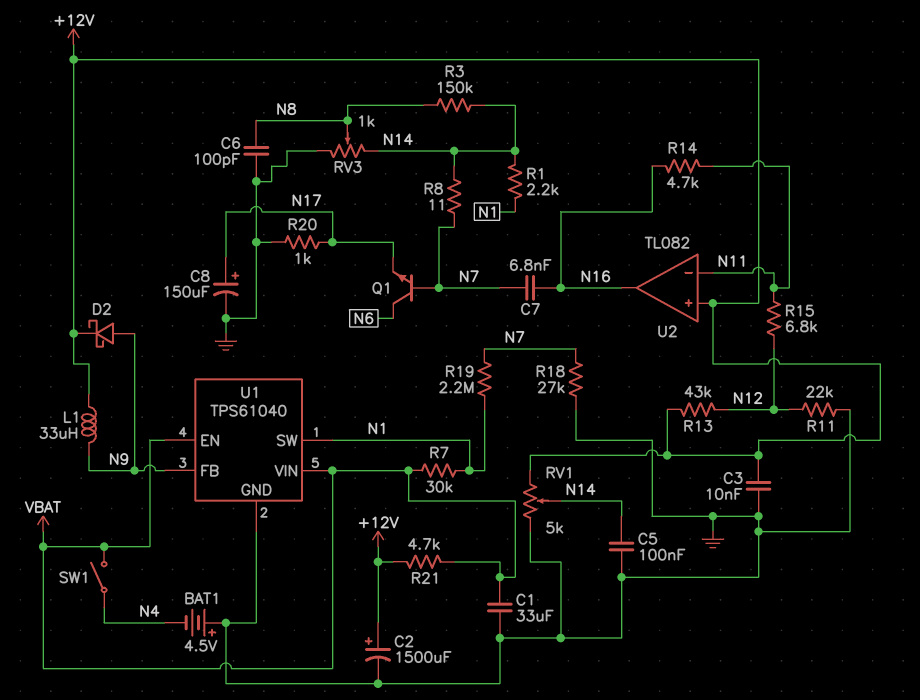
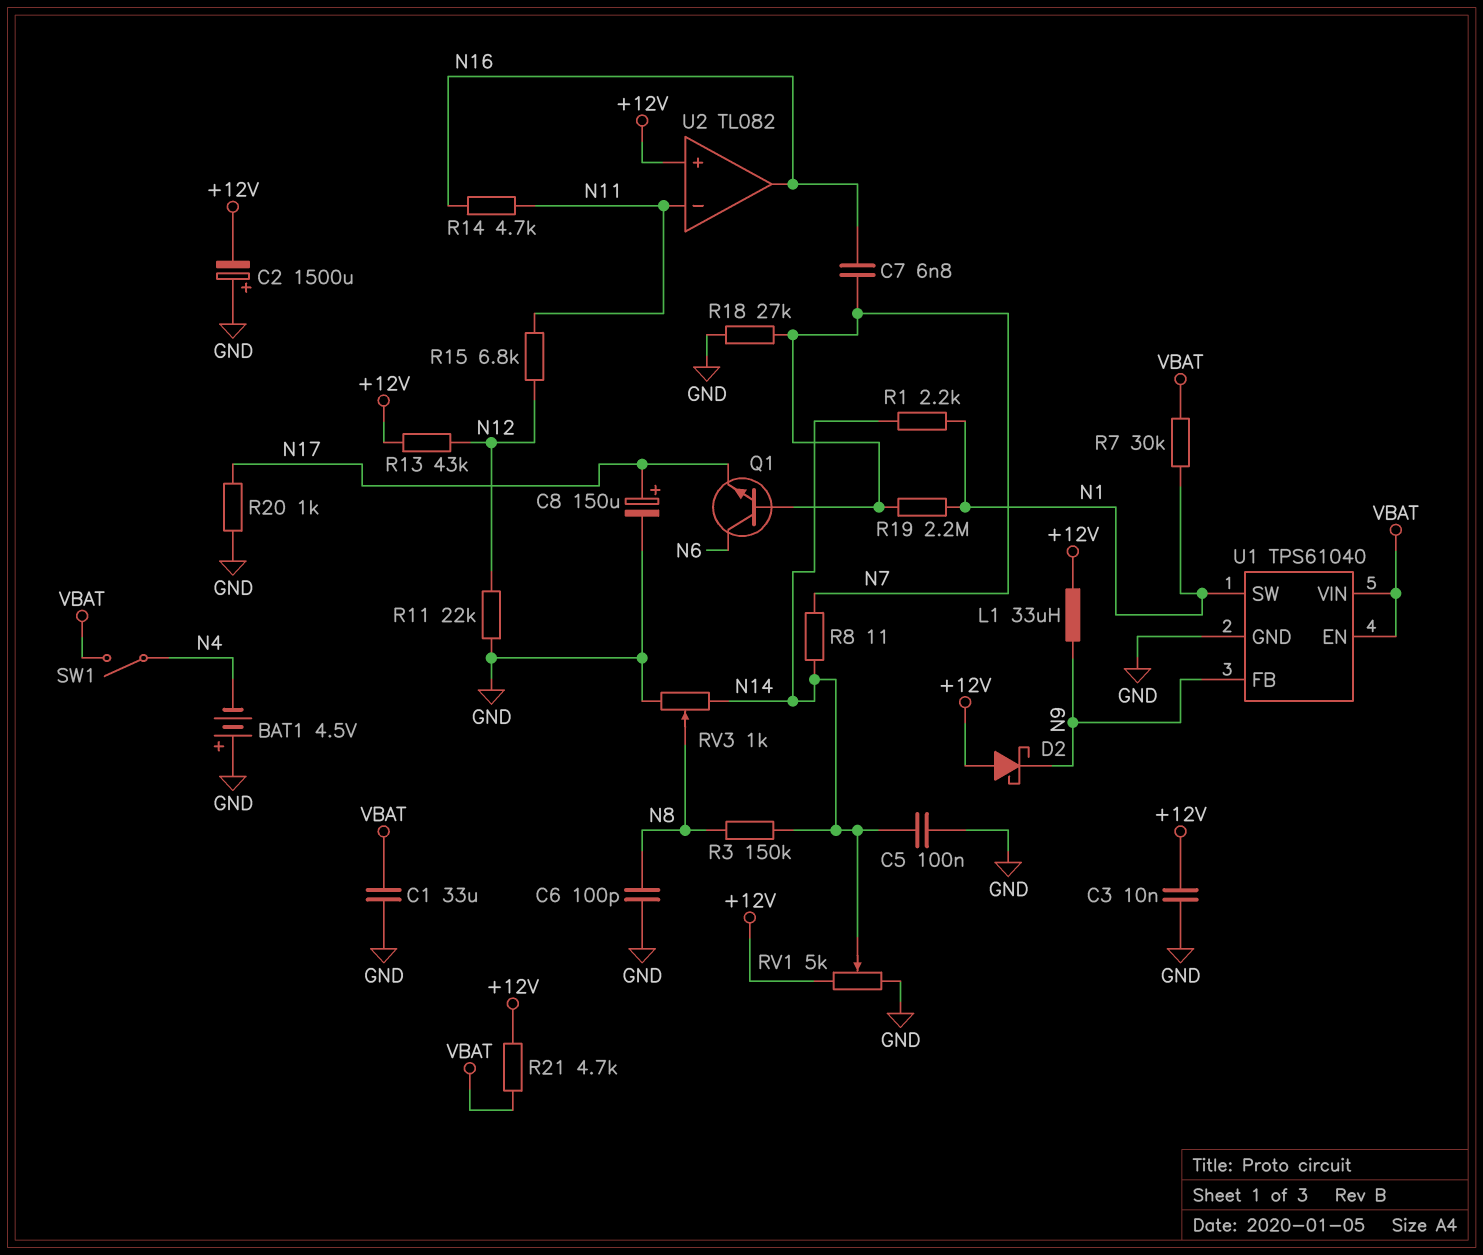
C2: 1500uF (plus +12V, minus GND) -> 1500uF (plus GND, minus +12V)
D2: schottky (A N9, K +12V) -> schottky (A +12V, K N9)

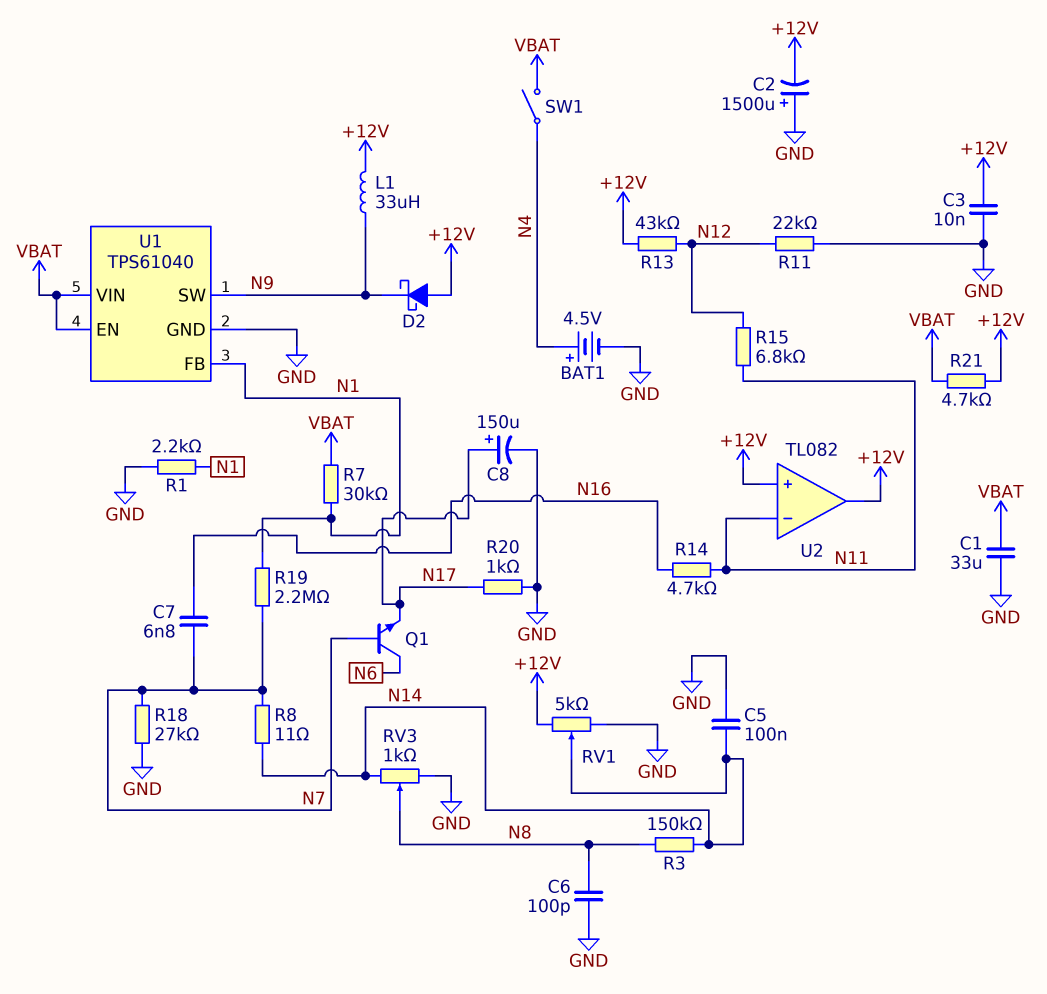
BAT1: 4.5V (plus GND, minus N4) -> 4.5V (plus N4, minus GND)
R1: 2.2k (N1, N14) -> 2.2k (GND, N1)
U1 pin FB: N9 -> N1
U1 pin SW: N1 -> N9
U2 pin out: N16 -> +12V

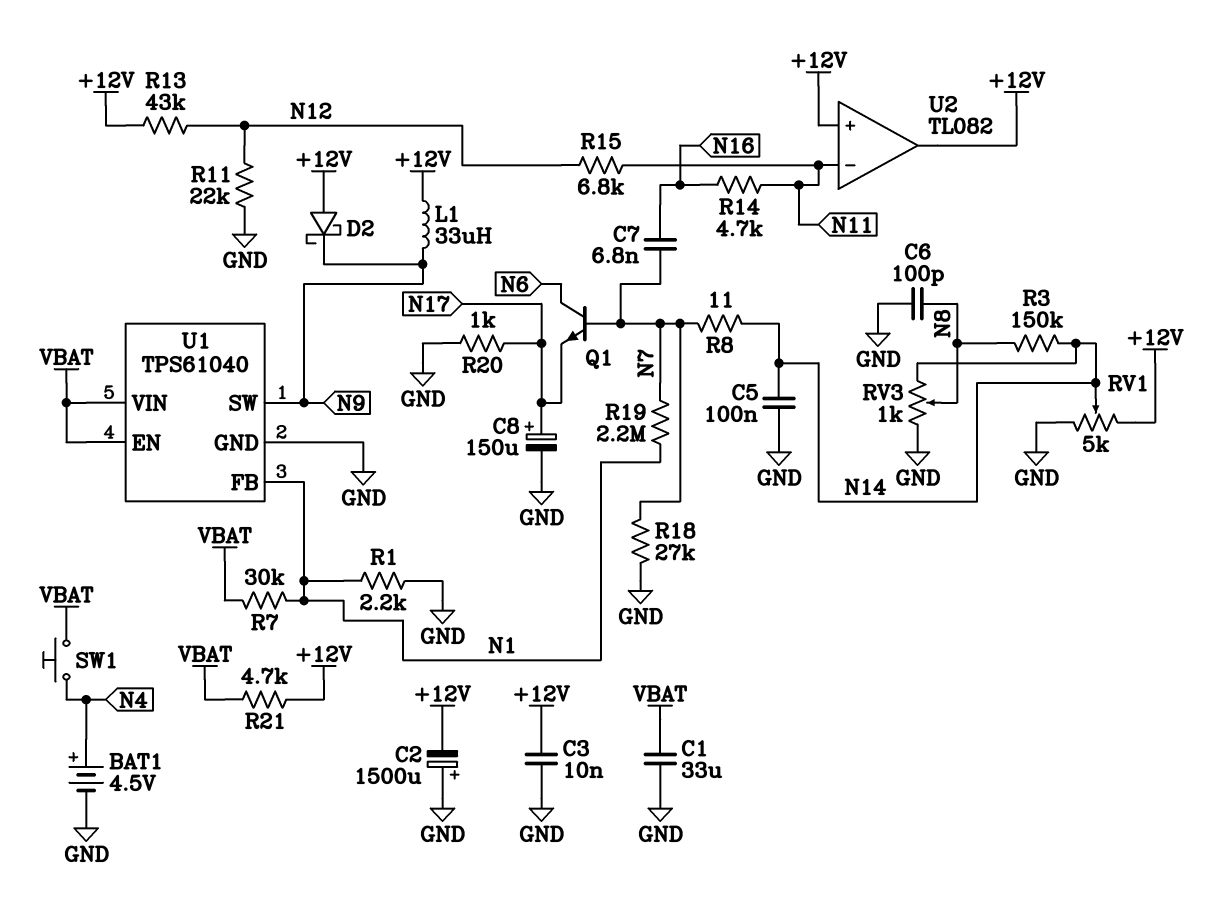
SW1: switch (N4, VBAT) -> button (N4, VBAT)

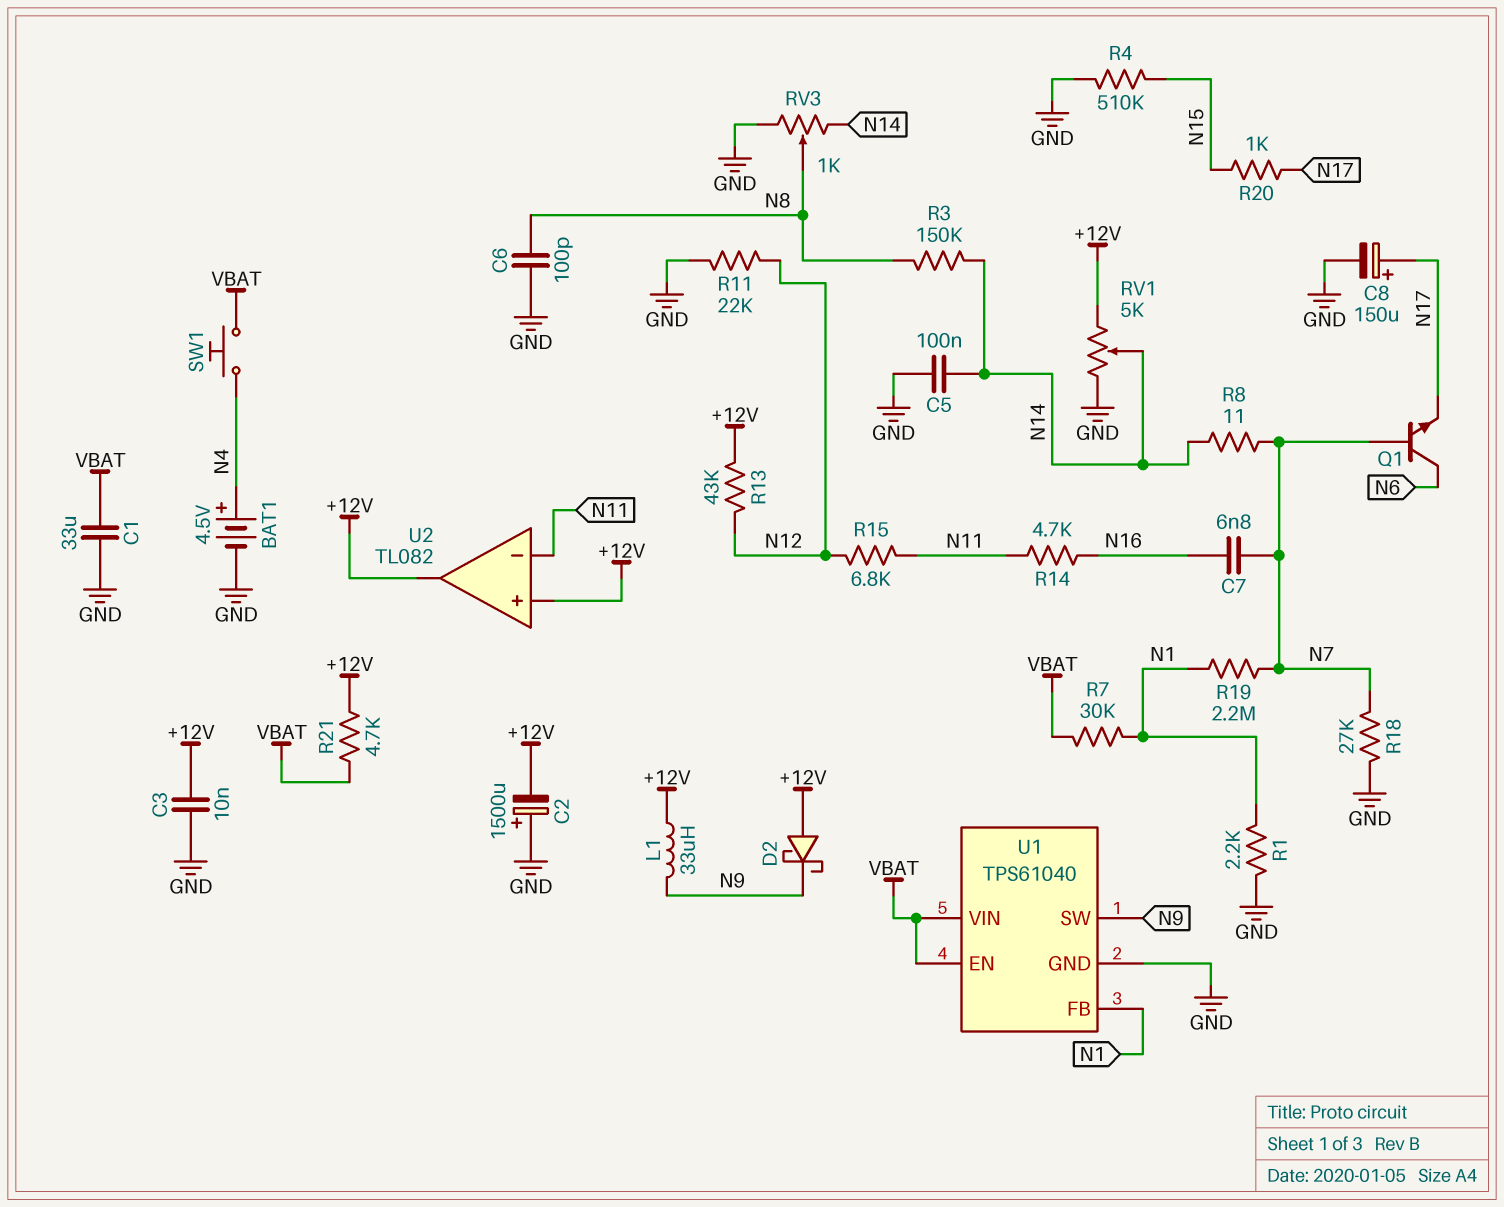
R4: none -> 510k (GND, N15)
R20: 1k (GND, N17) -> 1k (N15, N17)

